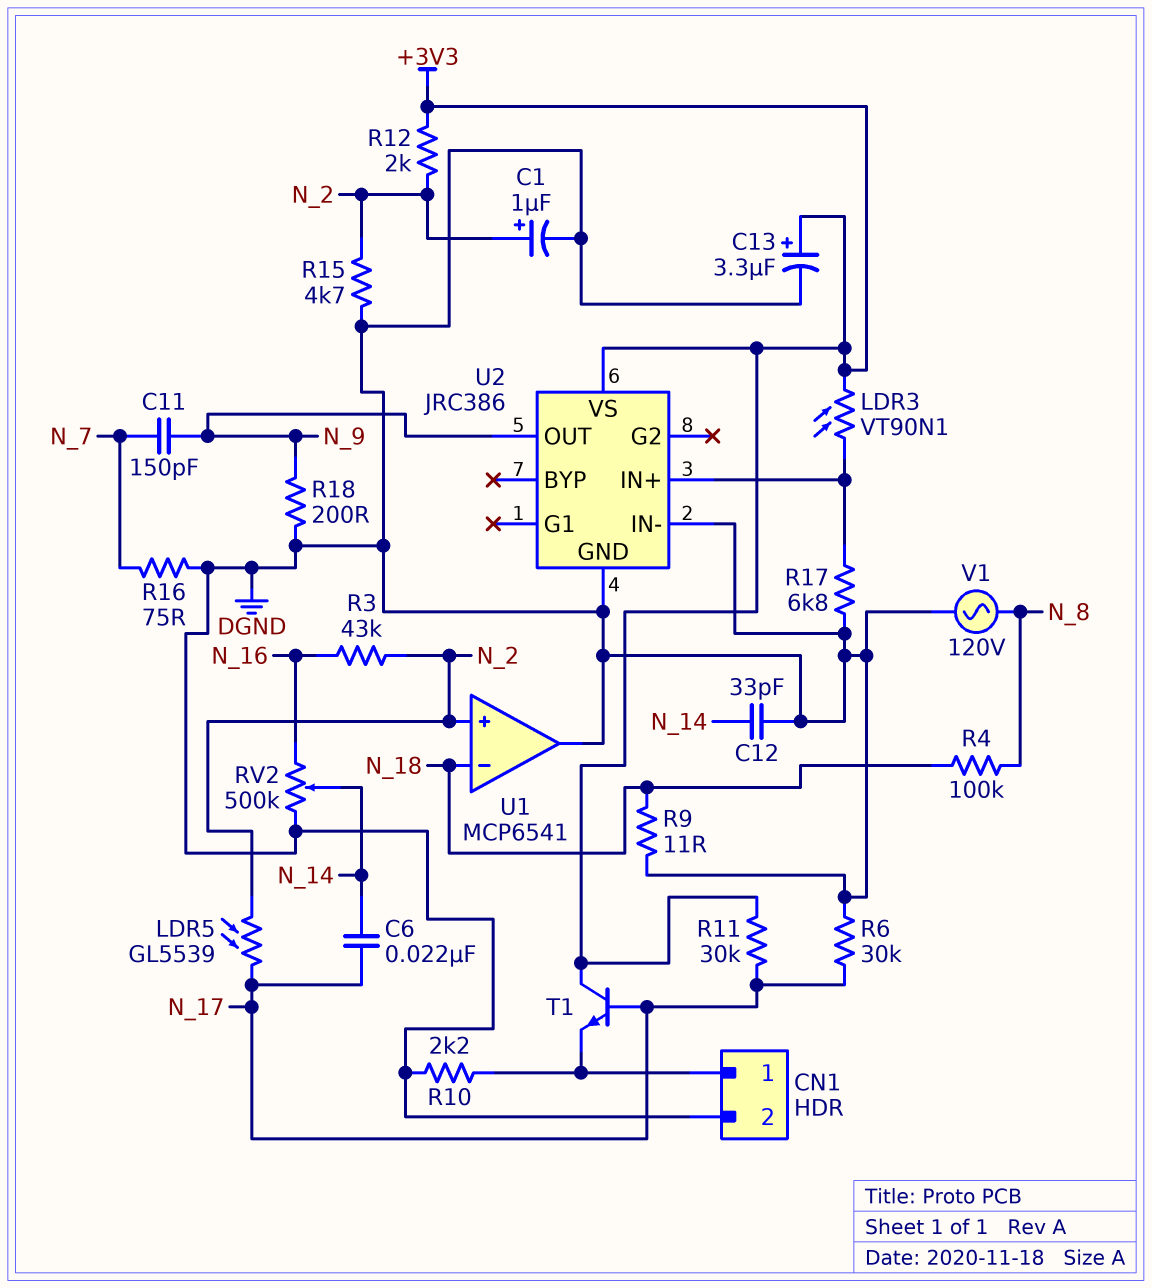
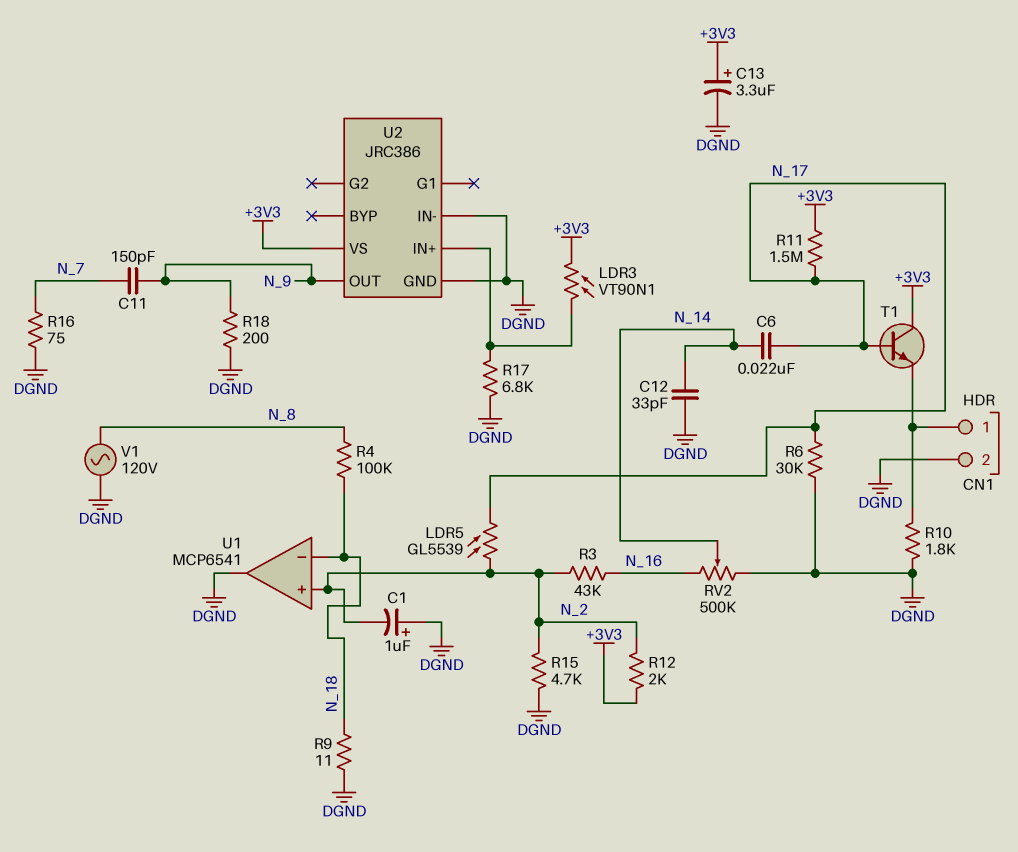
C1: 1uF (plus N_2, minus DGND) -> 1uF (plus DGND, minus N_2)
R10: 2.2k (CN1/1, DGND) -> 1.8k (CN1/1, DGND)
R11: 30k (+3V3, N_17) -> 1.5M (+3V3, N_17)

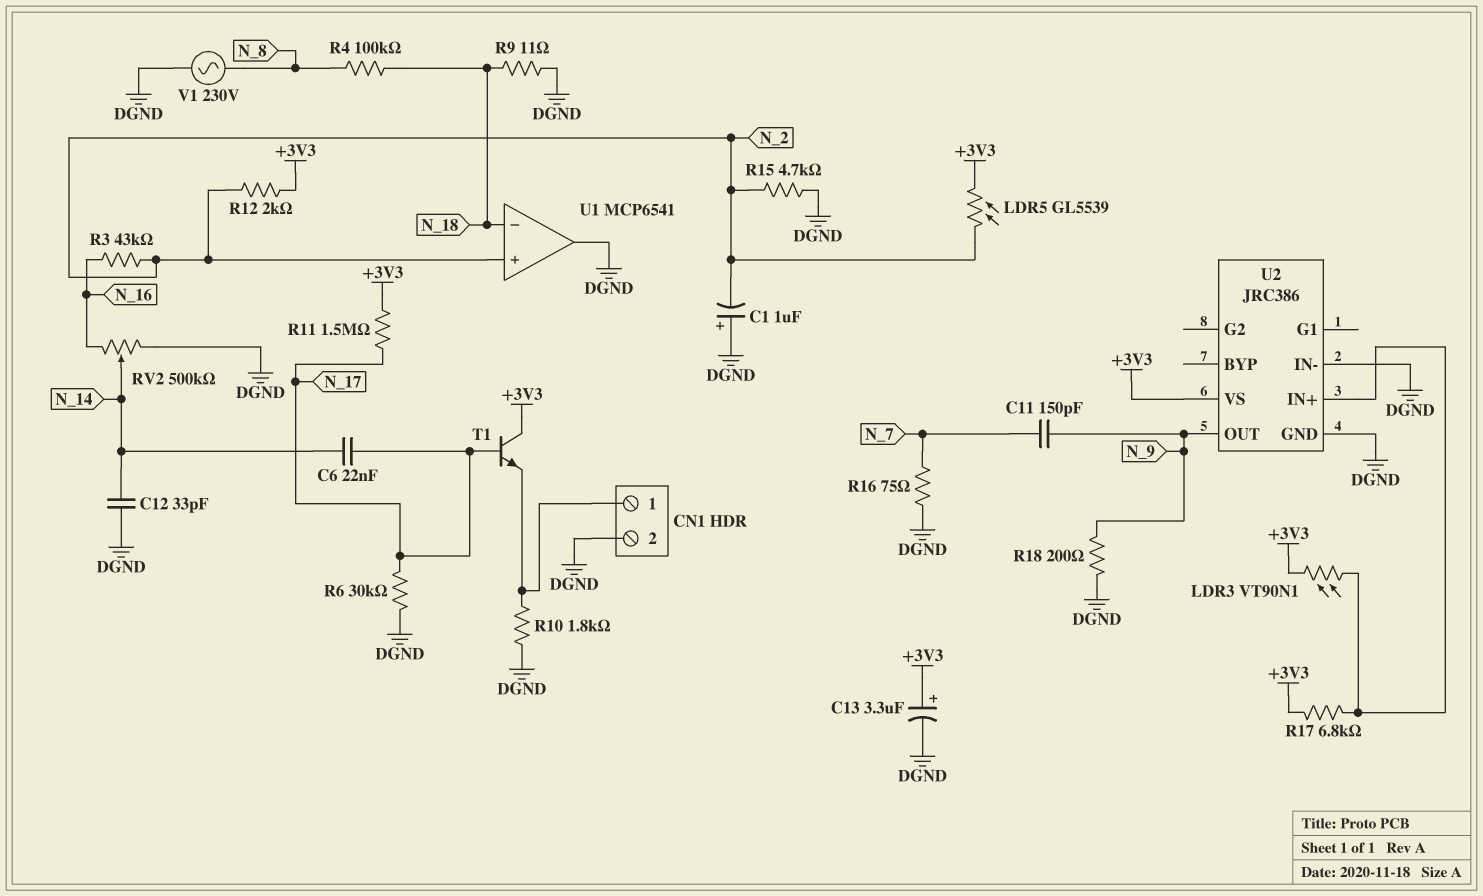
LDR5: GL5539 (N_2, N_17) -> GL5539 (+3V3, N_2)
R17: 6.8k (DGND, U2/IN+) -> 6.8k (+3V3, U2/IN+)
V1: AC 120V (DGND, N_8) -> AC 230V (DGND, N_8)

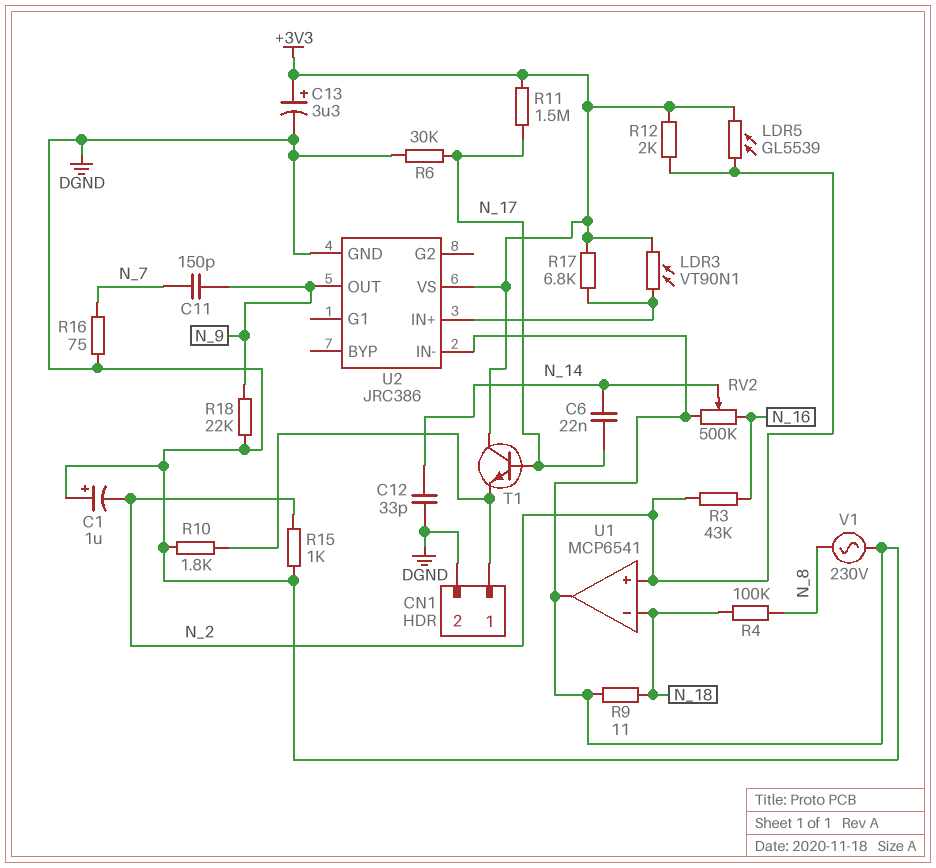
R15: 4.7k (DGND, N_2) -> 1k (DGND, N_2)
R18: 200 (DGND, N_9) -> 22k (DGND, N_9)

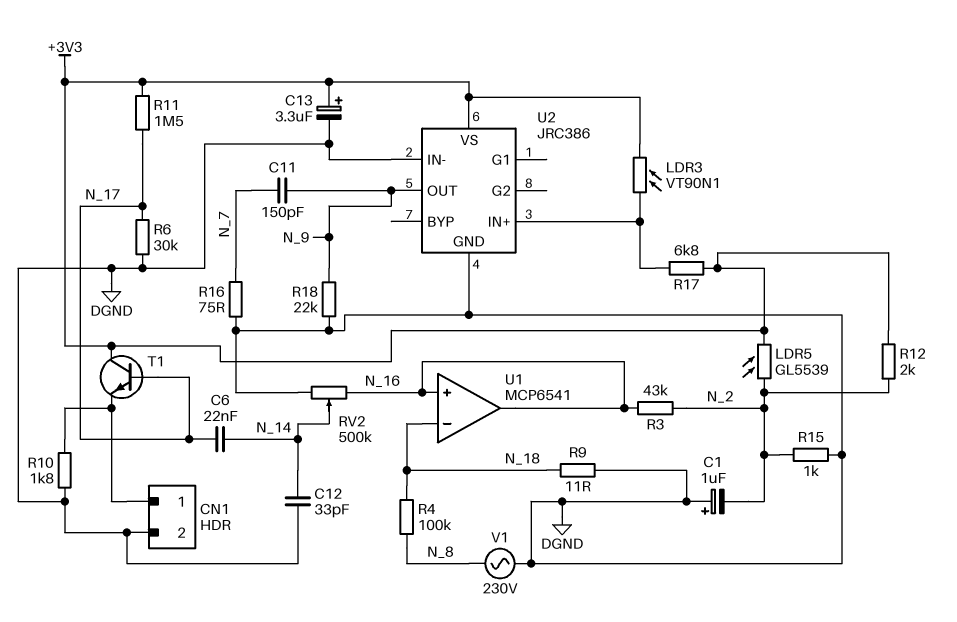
U1 pin in+: N_2 -> N_16
U1 pin out: DGND -> N_16

